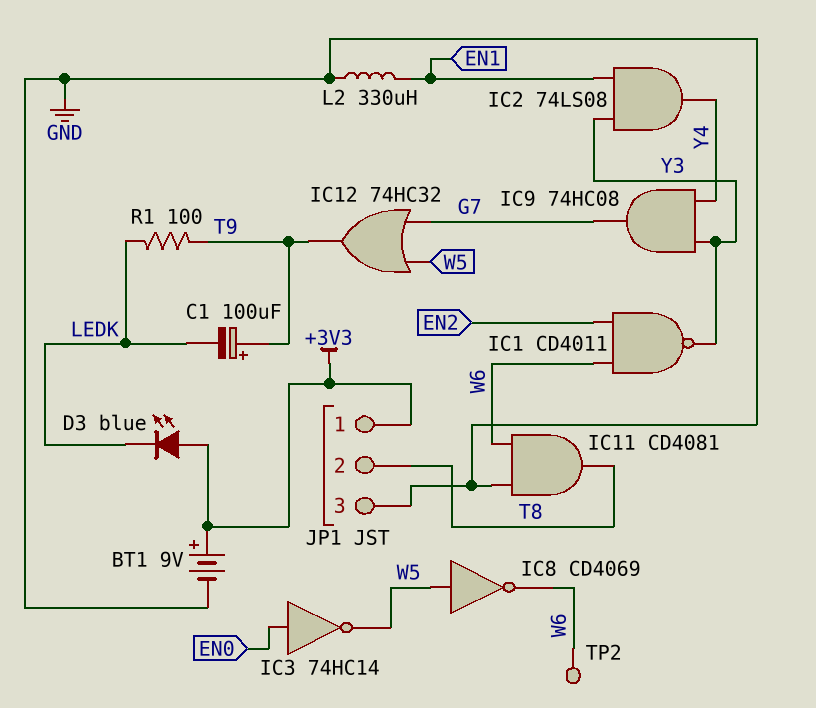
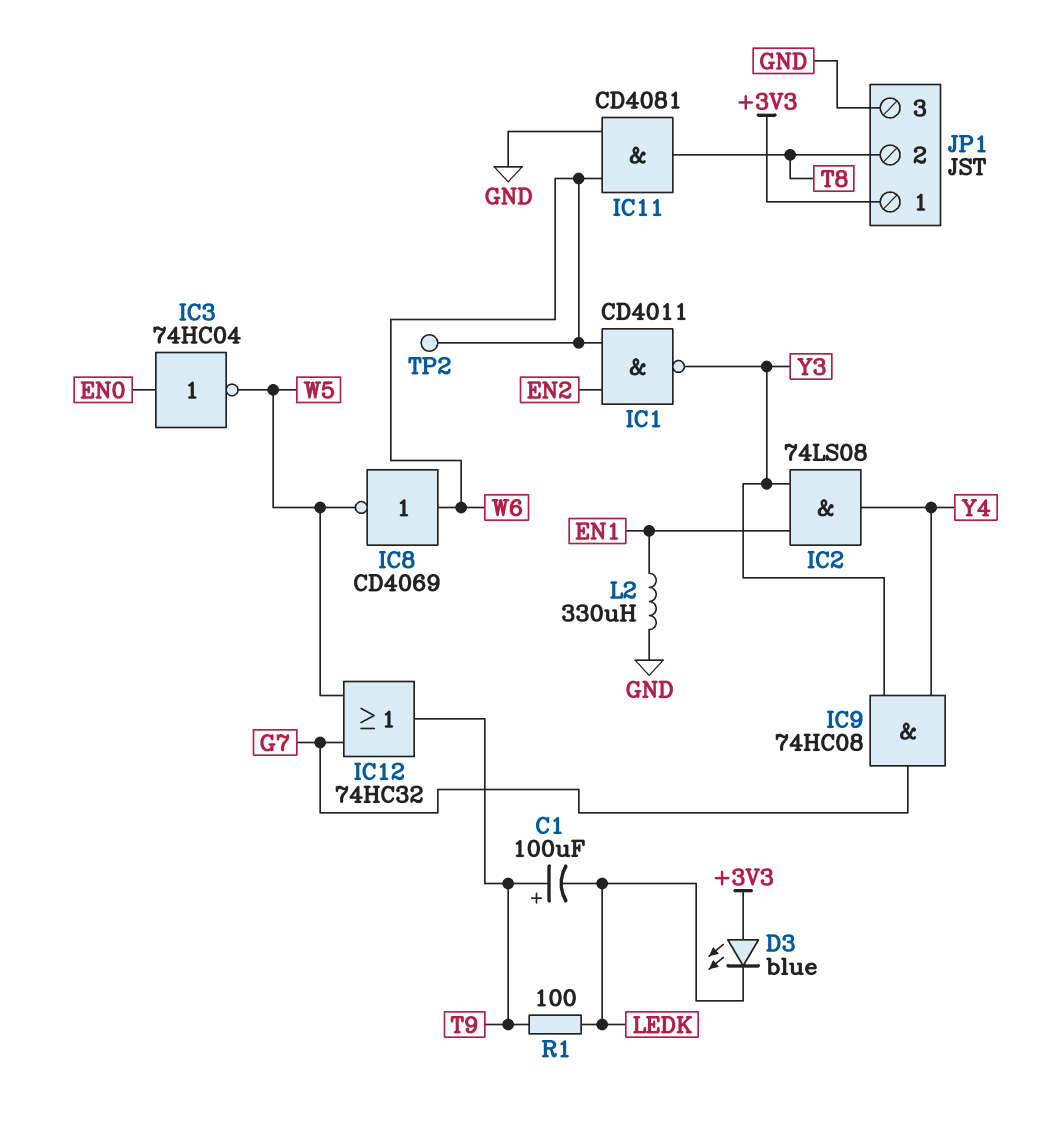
BT1: 9V (plus +3V3, minus GND) -> none
IC3: NOT 74HC14 (in EN0, out W5) -> NOT 74HC04 (in EN0, out W5)
IC8: NOT CD4069 (in W5, out W6) -> NOT CD4069 (in W6, out W5)

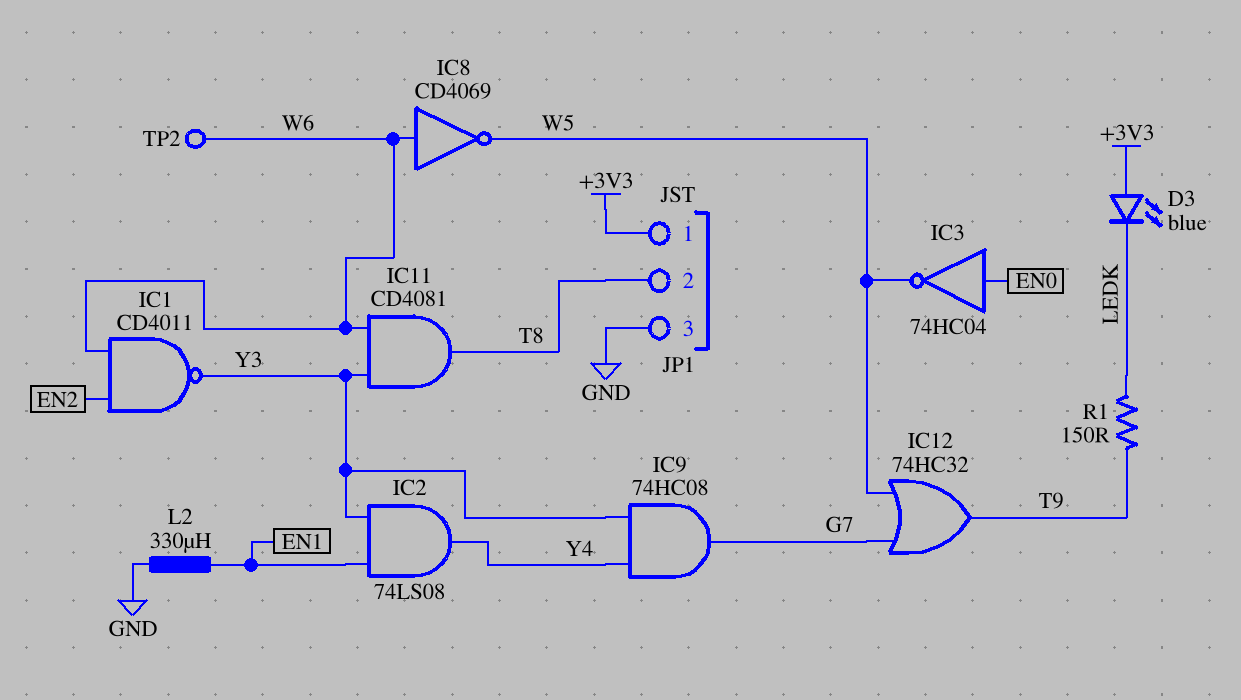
C1: 100uF (plus T9, minus LEDK) -> none
IC11: AND CD4081 (in GND, in W6, out T8) -> AND CD4081 (in W6, in Y3, out T8)
R1: 100 (LEDK, T9) -> 150 (LEDK, T9)

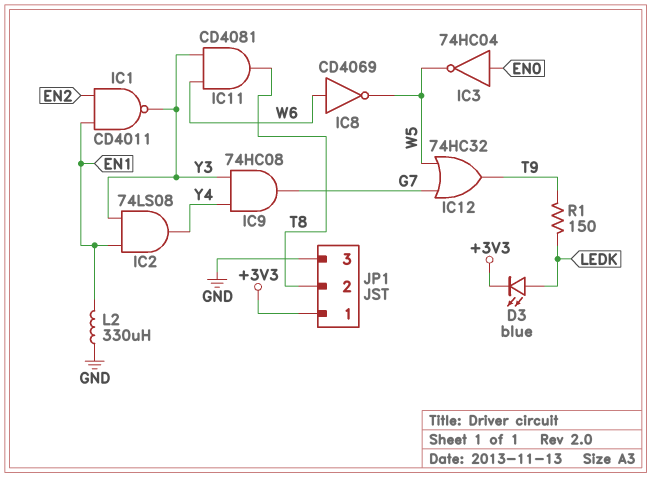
D3: LED blue (A +3V3, K LEDK) -> LED blue (A LEDK, K +3V3)
IC1: NAND CD4011 (in EN2, in W6, out Y3) -> NAND CD4011 (in EN1, in EN2, out Y3)
TP2: test point (W6) -> none

